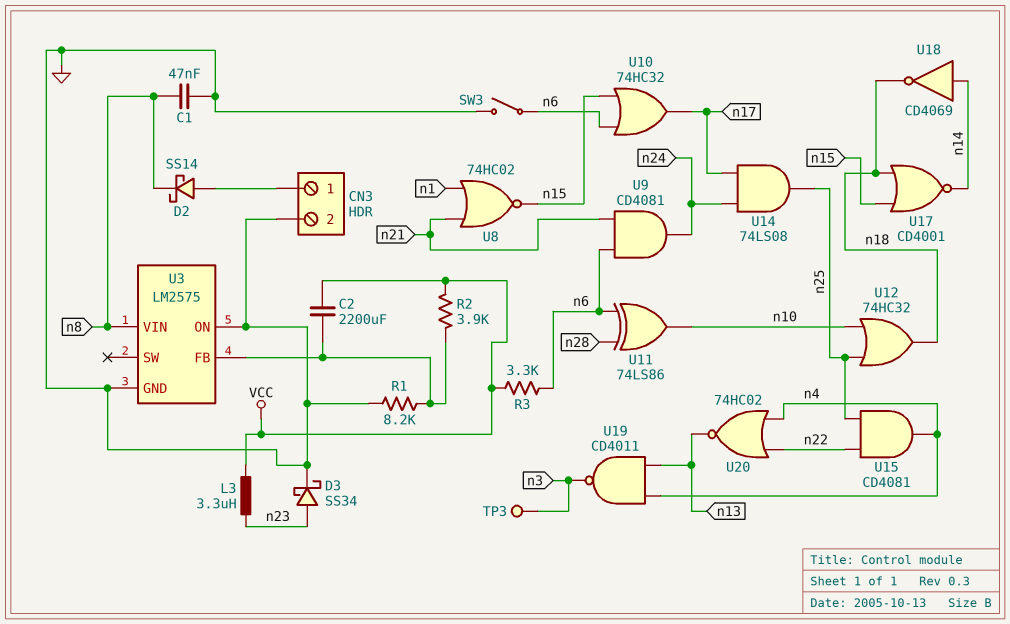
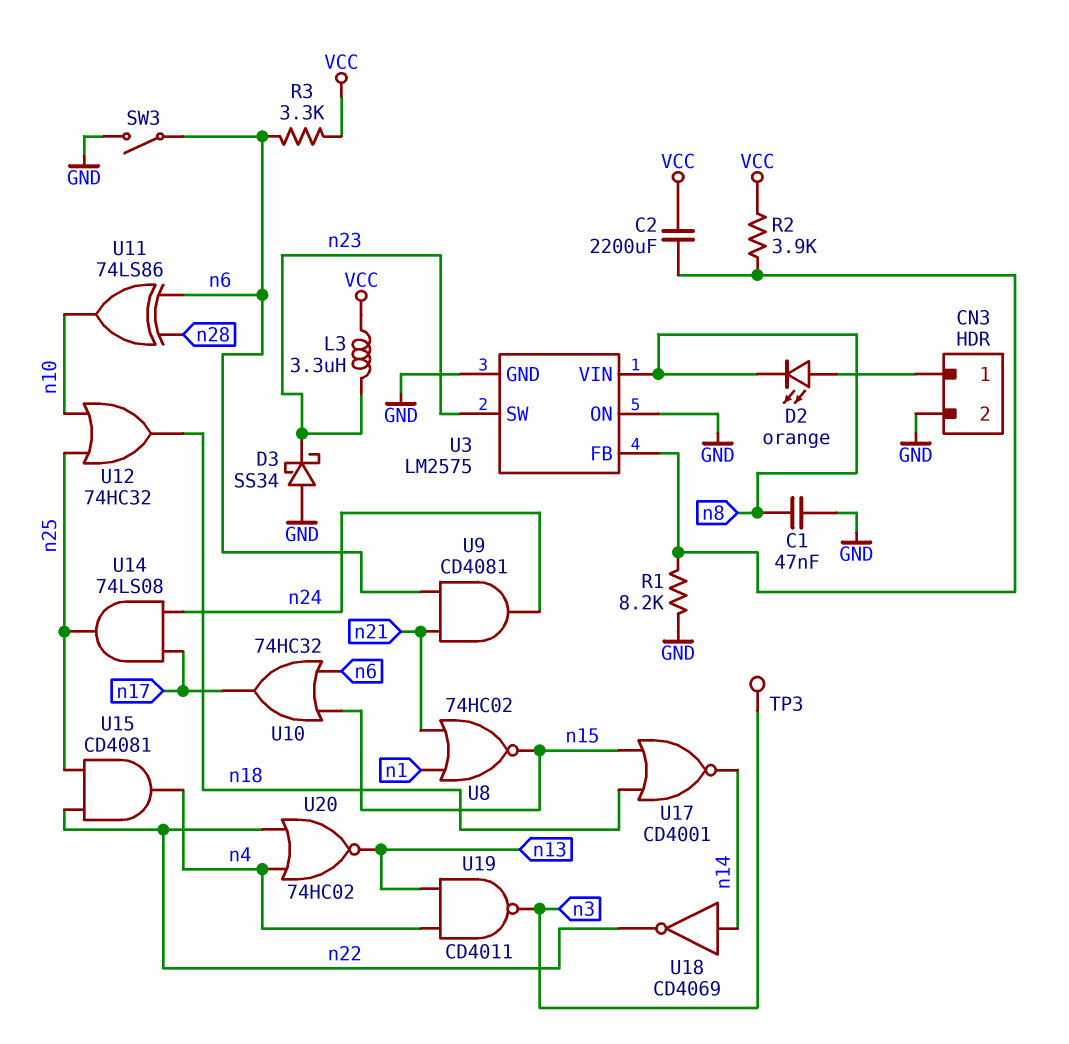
D2: schottky SS14 (A CN3/1, K n8) -> LED orange (A CN3/1, K n8)
D3: schottky SS34 (A n23, K GND) -> schottky SS34 (A GND, K n23)
U3 pin SW: none -> n23
U18: NOT CD4069 (in n14, out n18) -> NOT CD4069 (in n14, out n22)

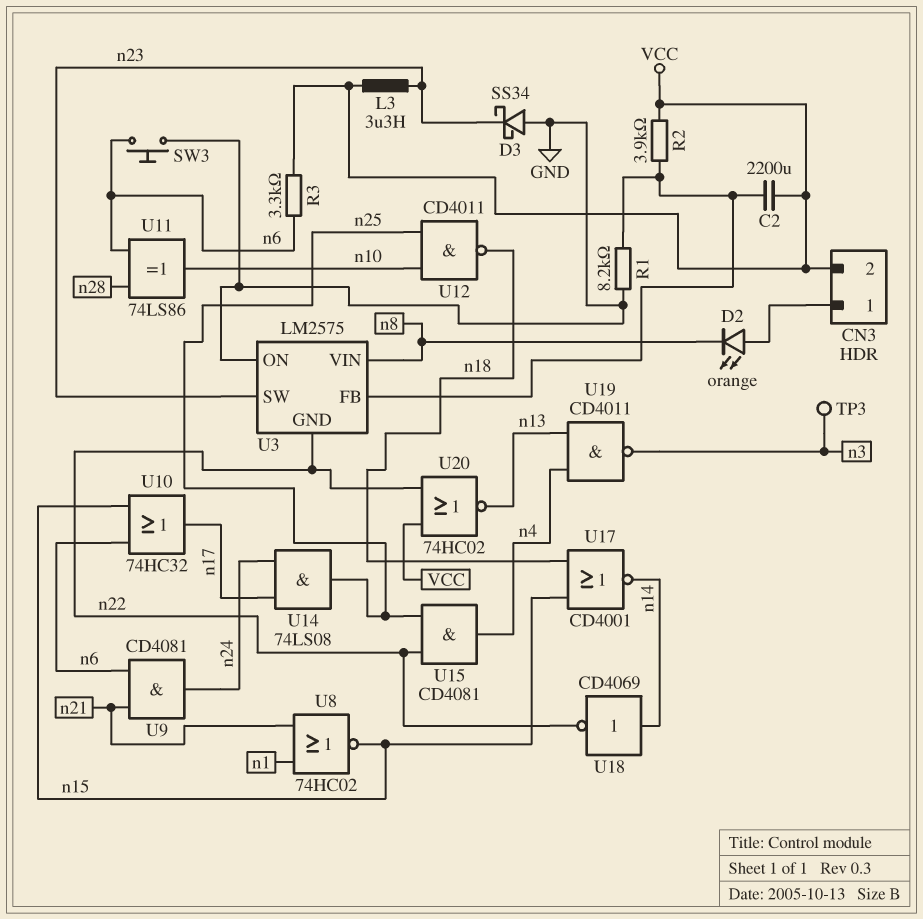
C1: 47nF (GND, n8) -> none
CN3 pin 2: GND -> VCC
SW3: switch (GND, n6) -> button (GND, n6)
U3 pin GND: GND -> n22
U12: OR 74HC32 (in n10, in n25, out n18) -> NAND CD4011 (in n10, in n25, out n18)
U20: NOR 74HC02 (in n4, in n22, out n13) -> NOR 74HC02 (in VCC, in n22, out n13)

